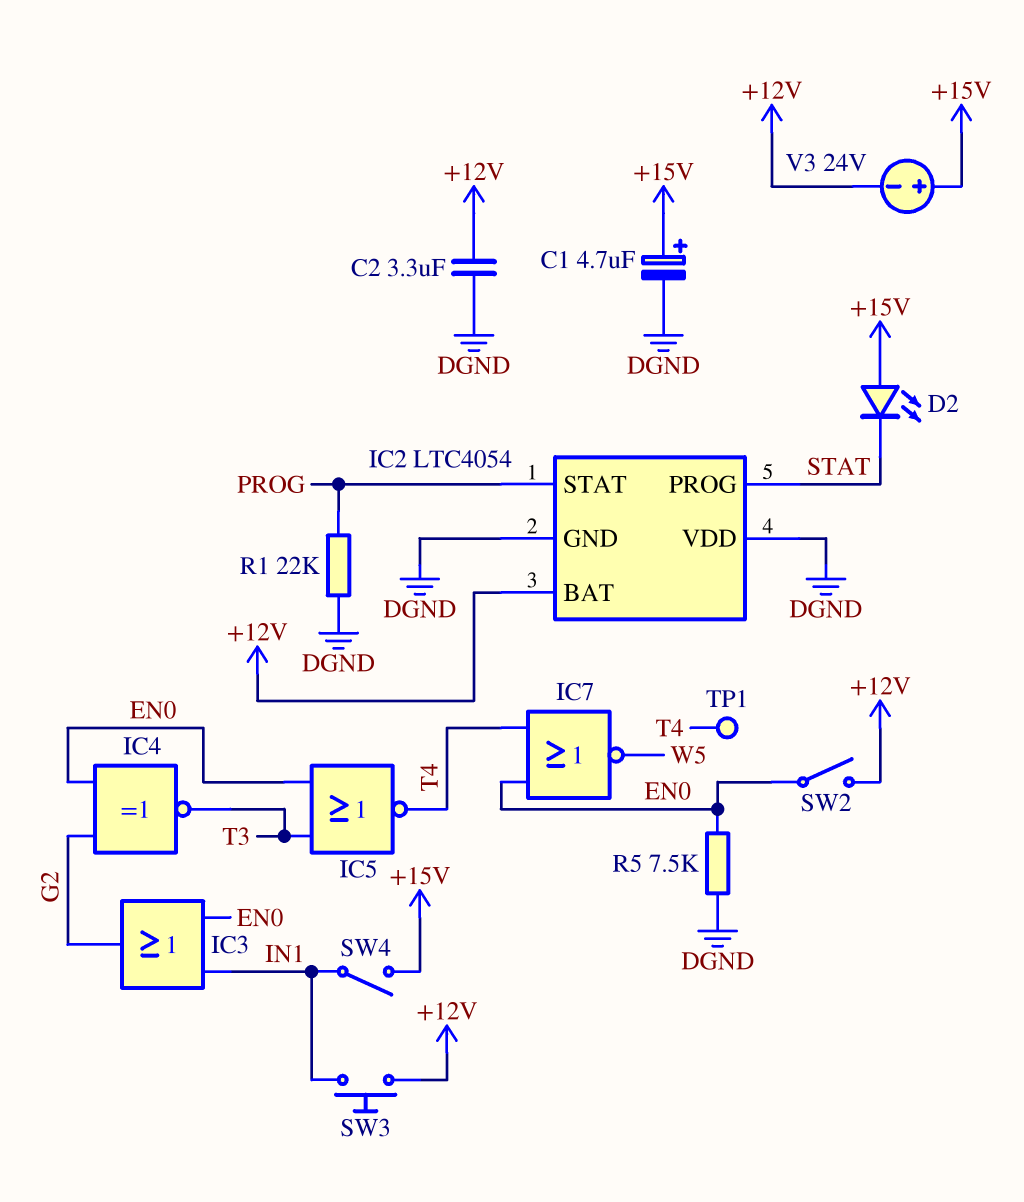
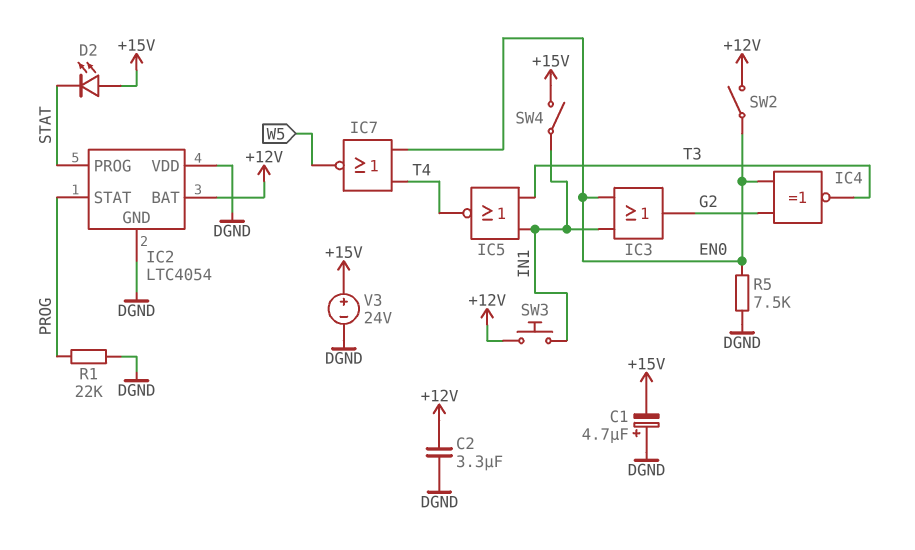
C1: 4.7uF (plus +15V, minus DGND) -> 4.7uF (plus DGND, minus +15V)
IC5: NOR (in EN0, in T3, out T4) -> NOR (in IN1, in T3, out T4)
TP1: test point (T4) -> none
V3: 24V (plus +15V, minus +12V) -> 24V (plus +15V, minus DGND)

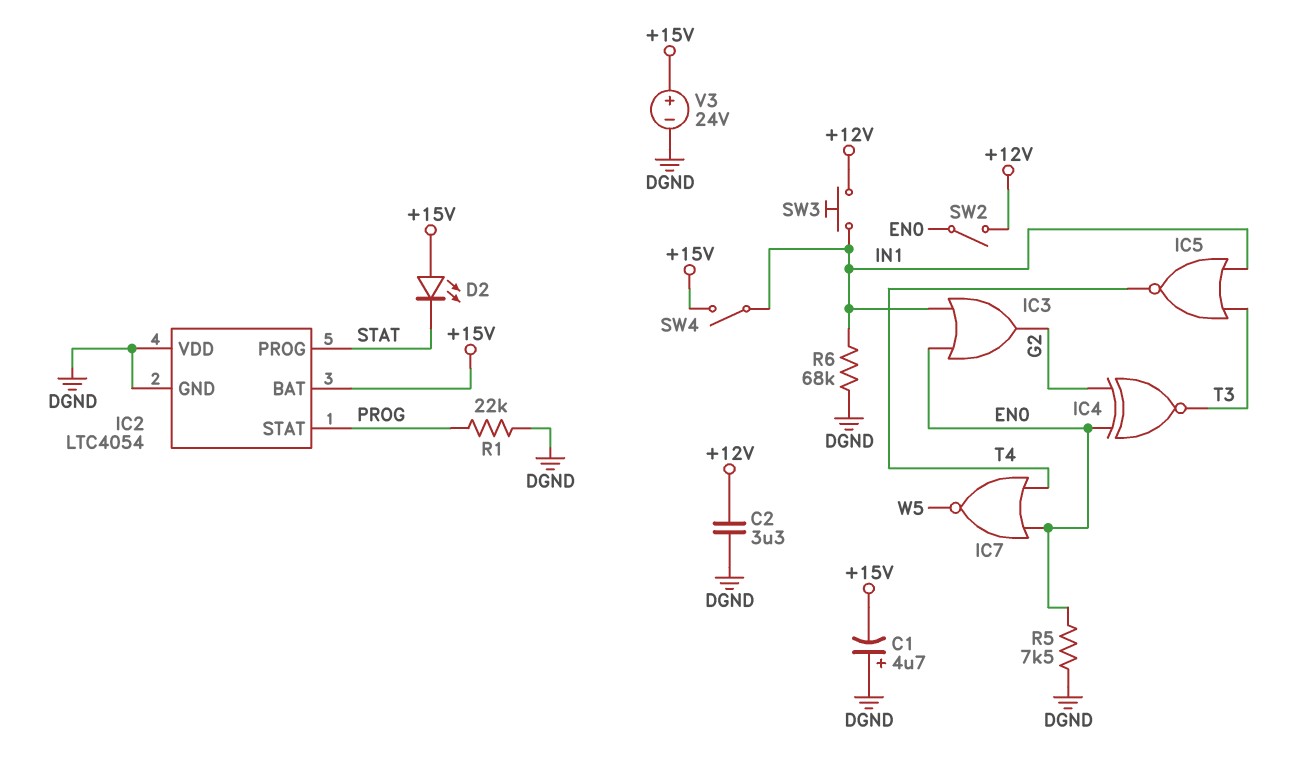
IC2 pin BAT: +12V -> +15V
R6: none -> 68k (DGND, IN1)

